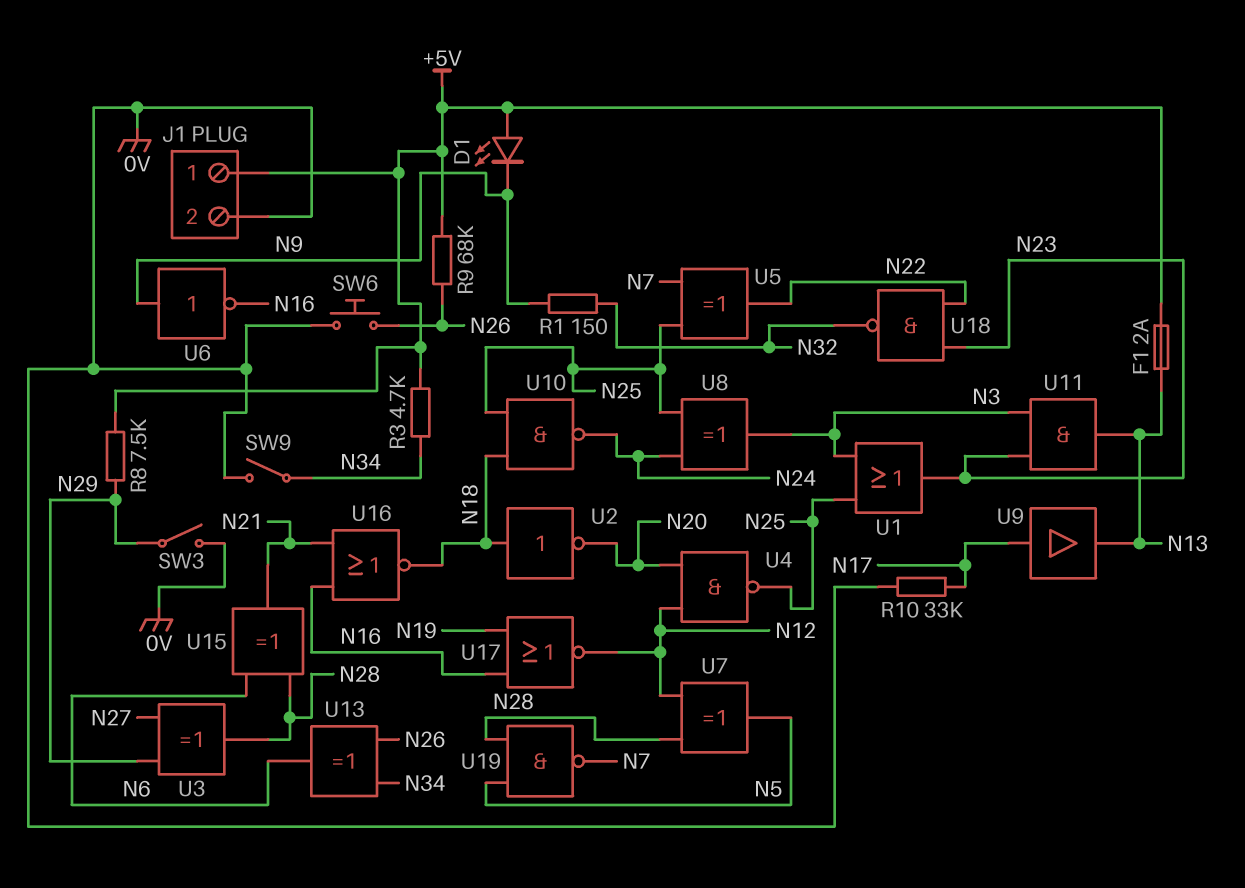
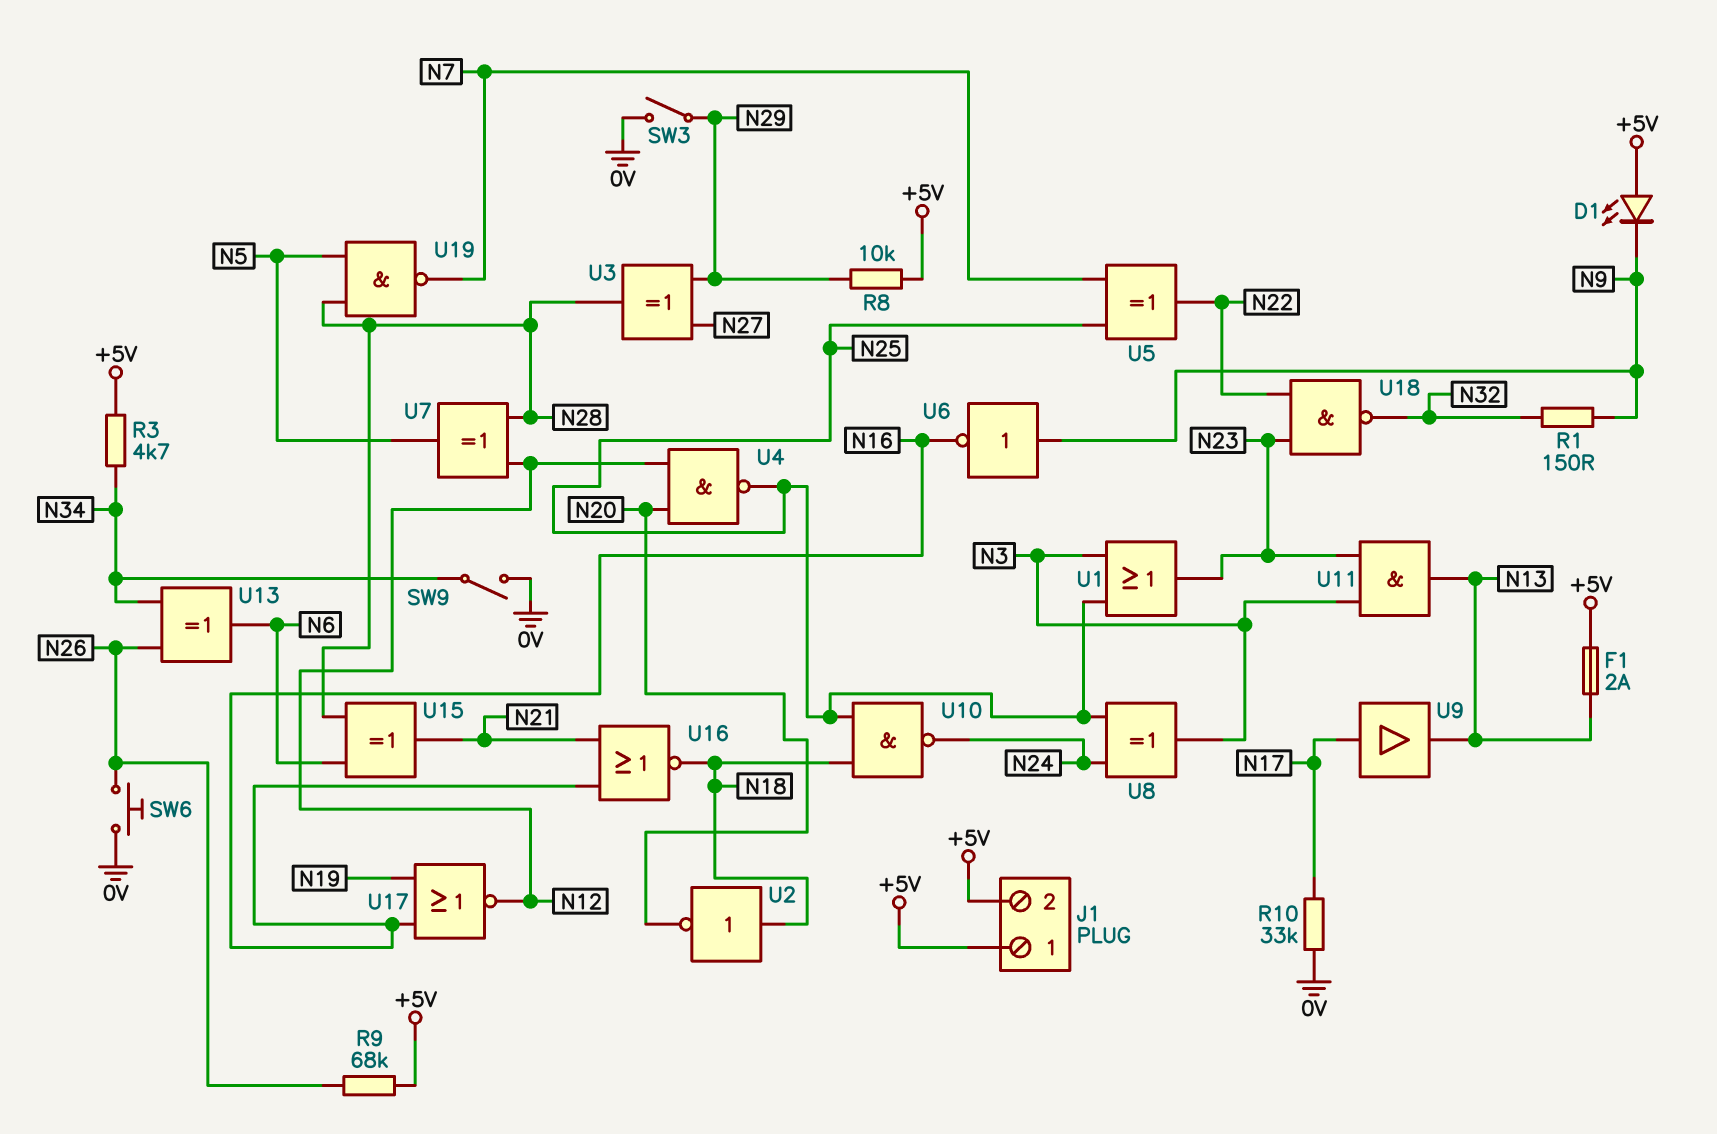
J1 pin 2: 0V -> +5V
R8: 7.5k (+5V, N29) -> 10k (+5V, N29)

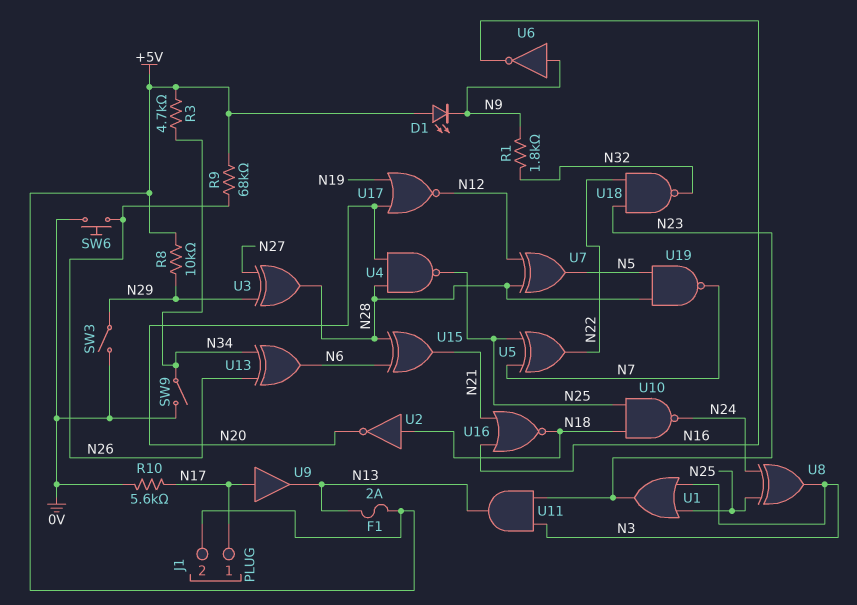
J1 pin 1: +5V -> N17
R1: 150 (N9, N32) -> 1.8k (N9, N32)
R10: 33k (0V, N17) -> 5.6k (0V, N17)
U4: NAND (in N12, in N20, out N25) -> NAND (in N20, in N28, out N25)
U17: NOR (in N16, in N19, out N12) -> NOR (in N19, in N20, out N12)

